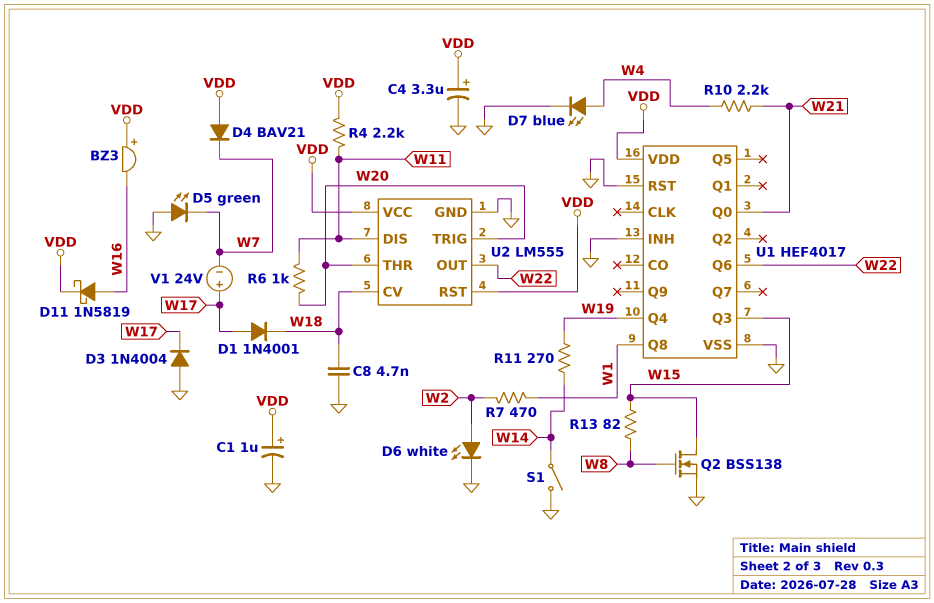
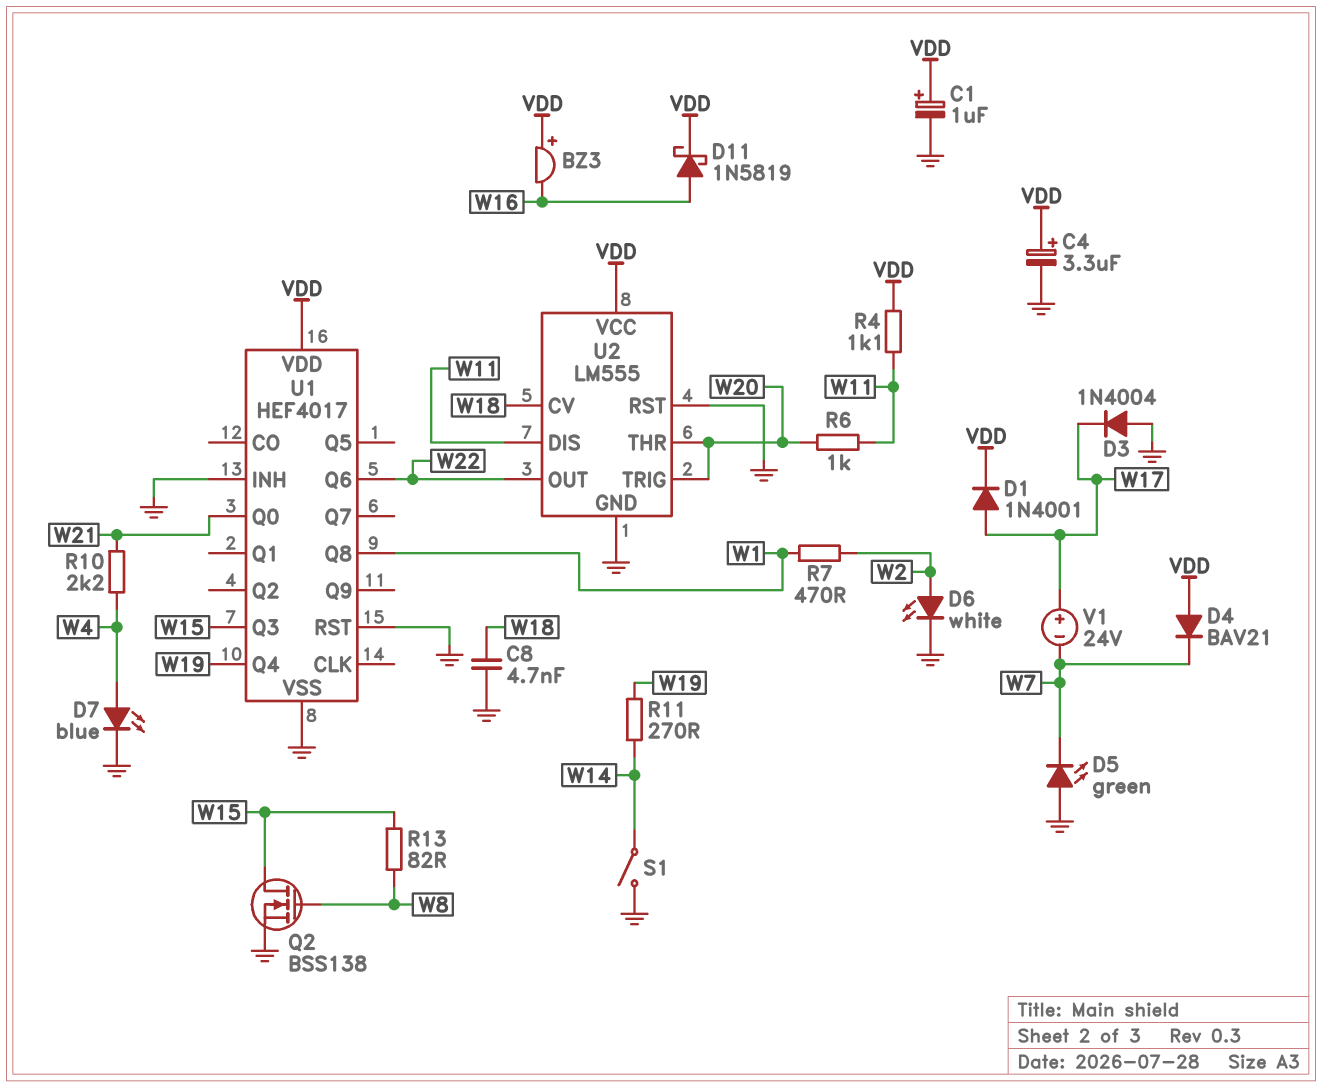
D1: diode 1N4001 (A W17, K W18) -> diode 1N4001 (A W17, K VDD)
R4: 2.2k (VDD, W11) -> 1.1k (VDD, W11)
U2 pin RST: VDD -> GND

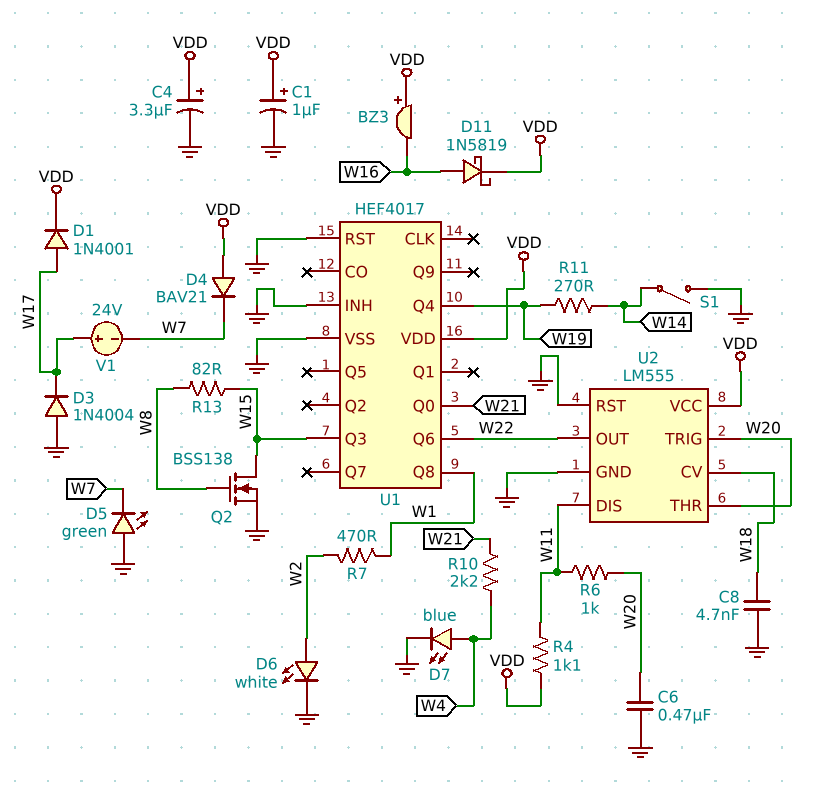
C6: none -> 470nF (GND, W20)

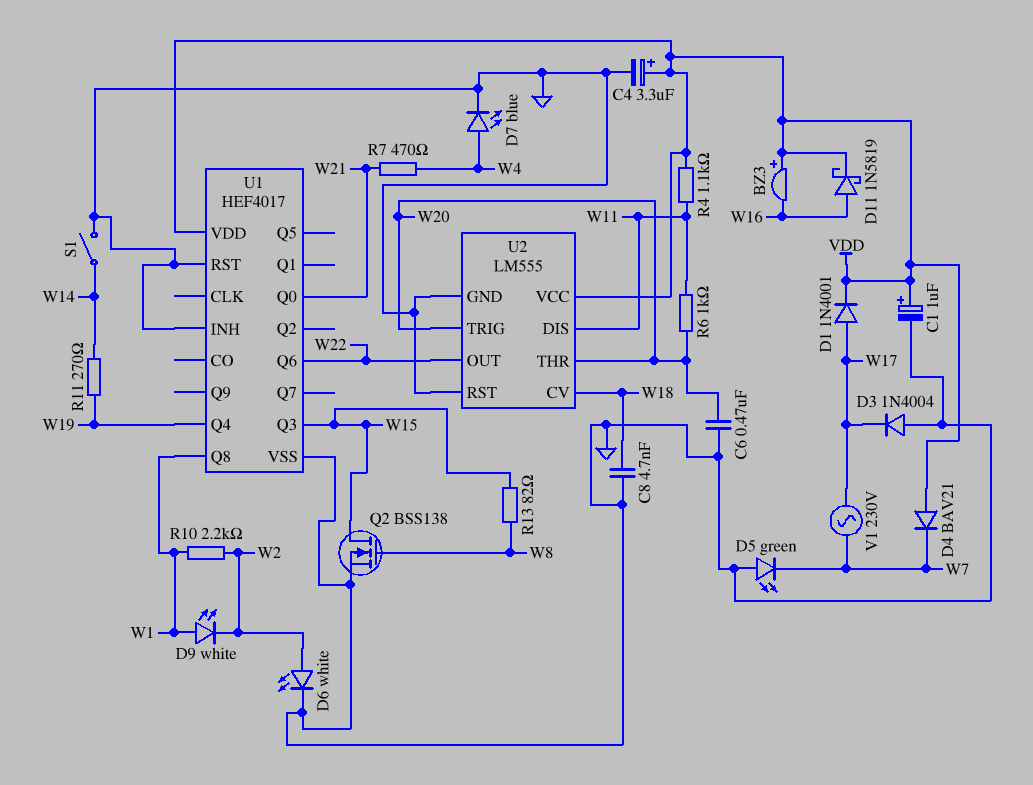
D9: none -> LED white (A W1, K W2)
R7: 470 (W1, W2) -> 470 (W4, W21)
R10: 2.2k (W4, W21) -> 2.2k (W1, W2)
V1: 24V (plus W17, minus W7) -> AC 230V (W7, W17)

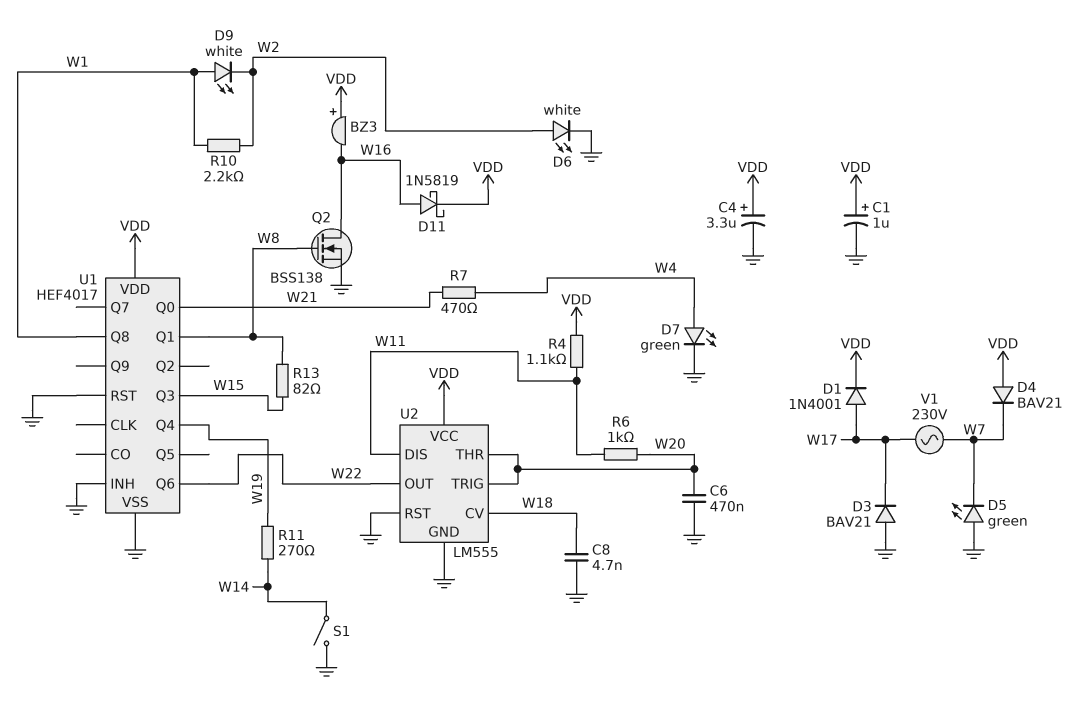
D3: diode 1N4004 (A GND, K W17) -> diode BAV21 (A GND, K W17)
D7: LED blue (A W4, K GND) -> LED green (A W4, K GND)
Q2: NMOS BSS138 (G W8, D W15, S GND) -> NMOS BSS138 (G W8, D W16, S GND)
U1 pin Q1: none -> W8

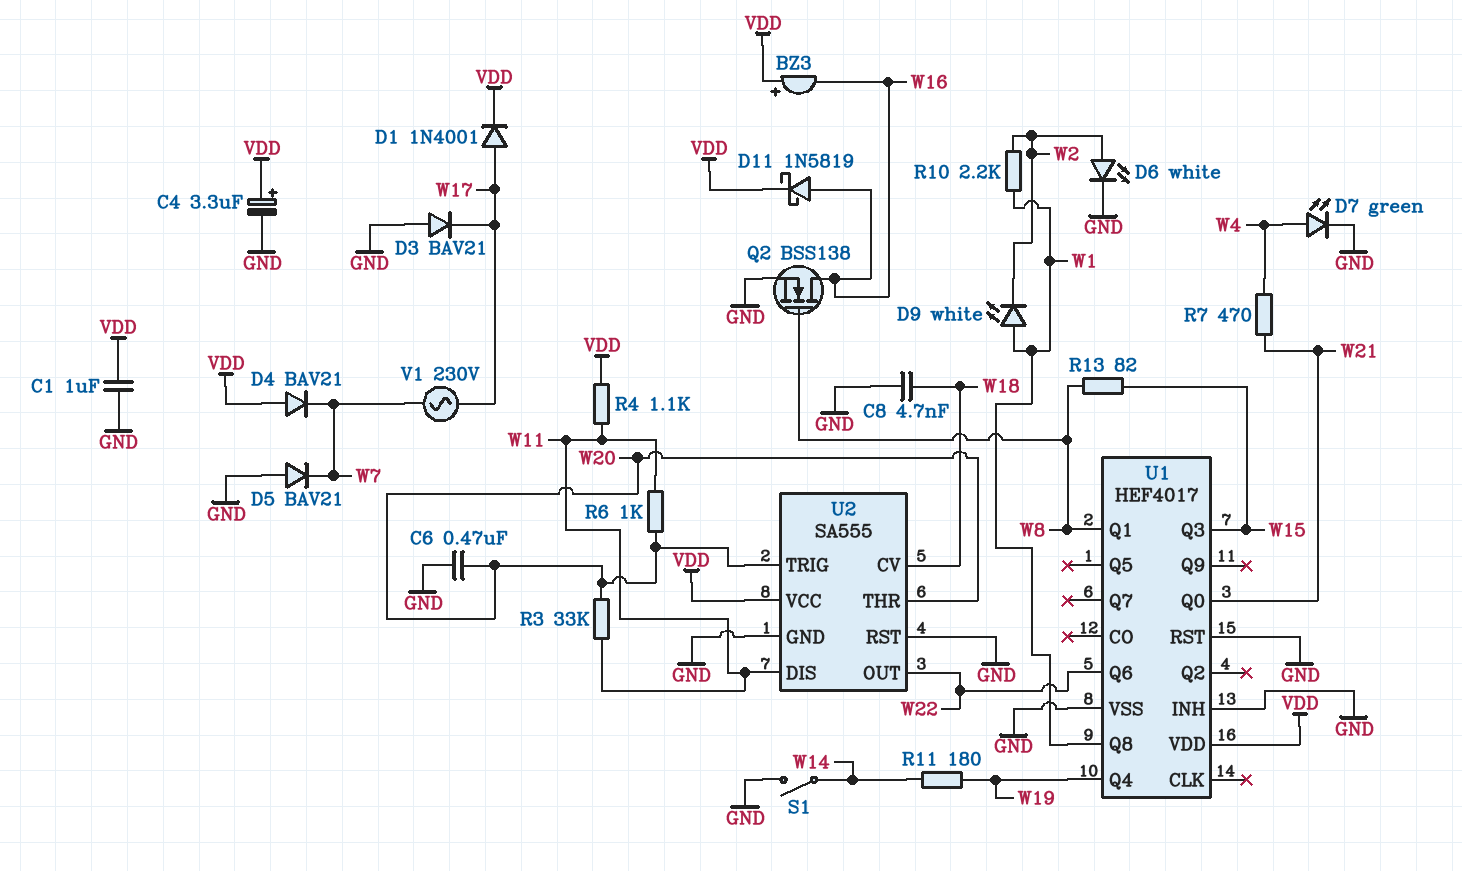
C1: 1uF (plus VDD, minus GND) -> 1uF (GND, VDD)
D5: LED green (A GND, K W7) -> diode BAV21 (A GND, K W7)
R3: none -> 33k (W11, W20)
R11: 270 (W14, W19) -> 180 (W14, W19)
U2: LM555 -> SA555

